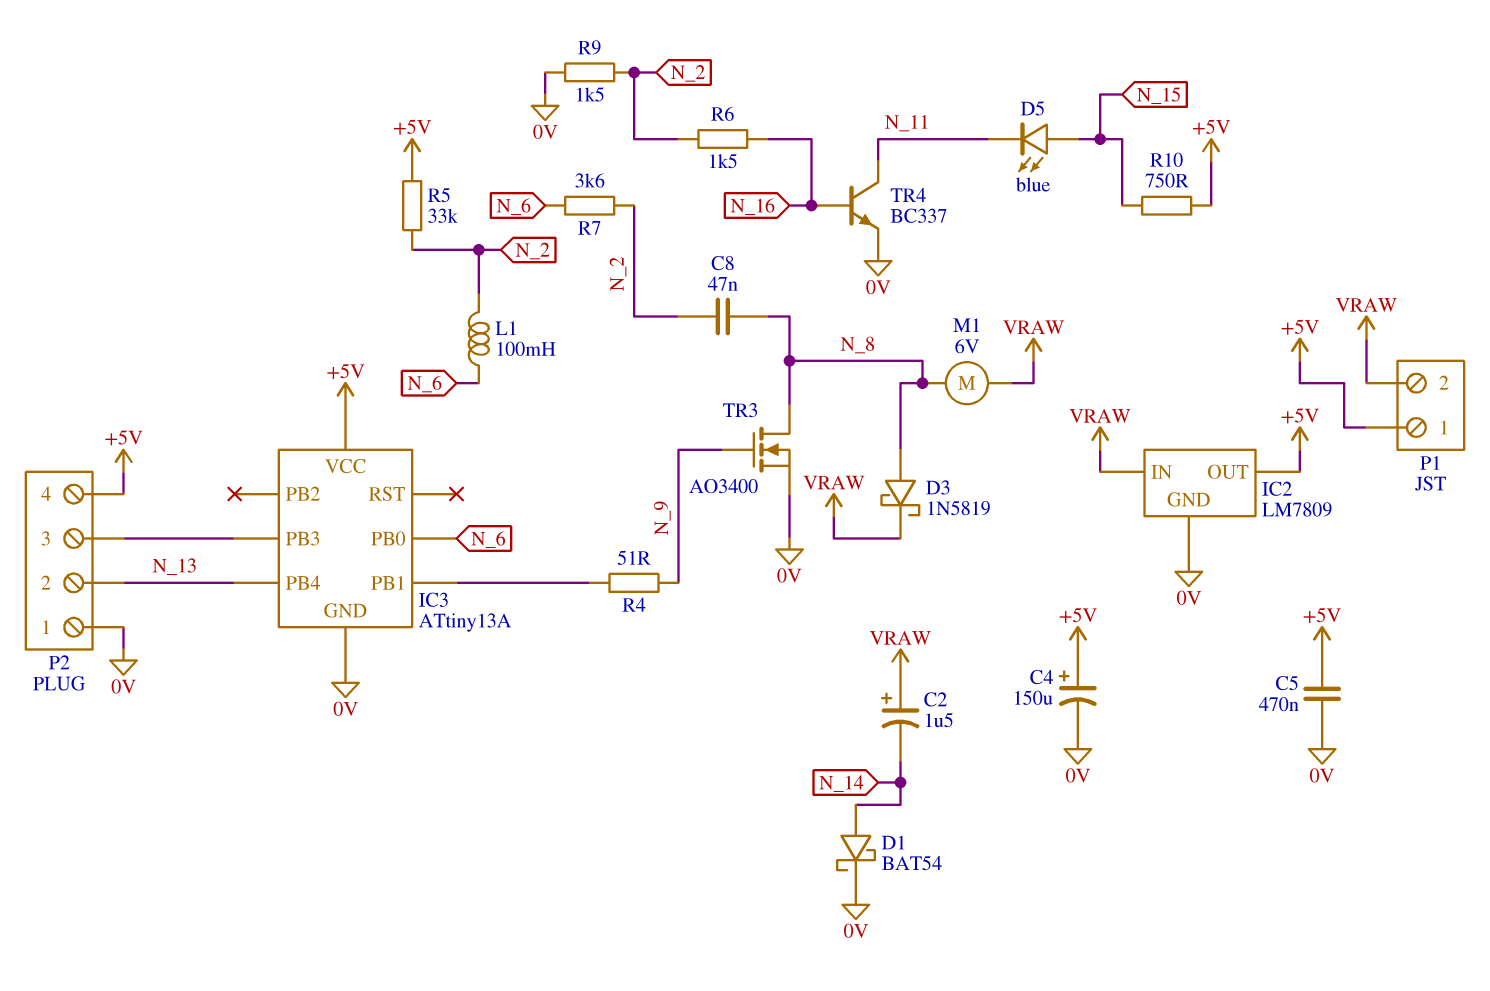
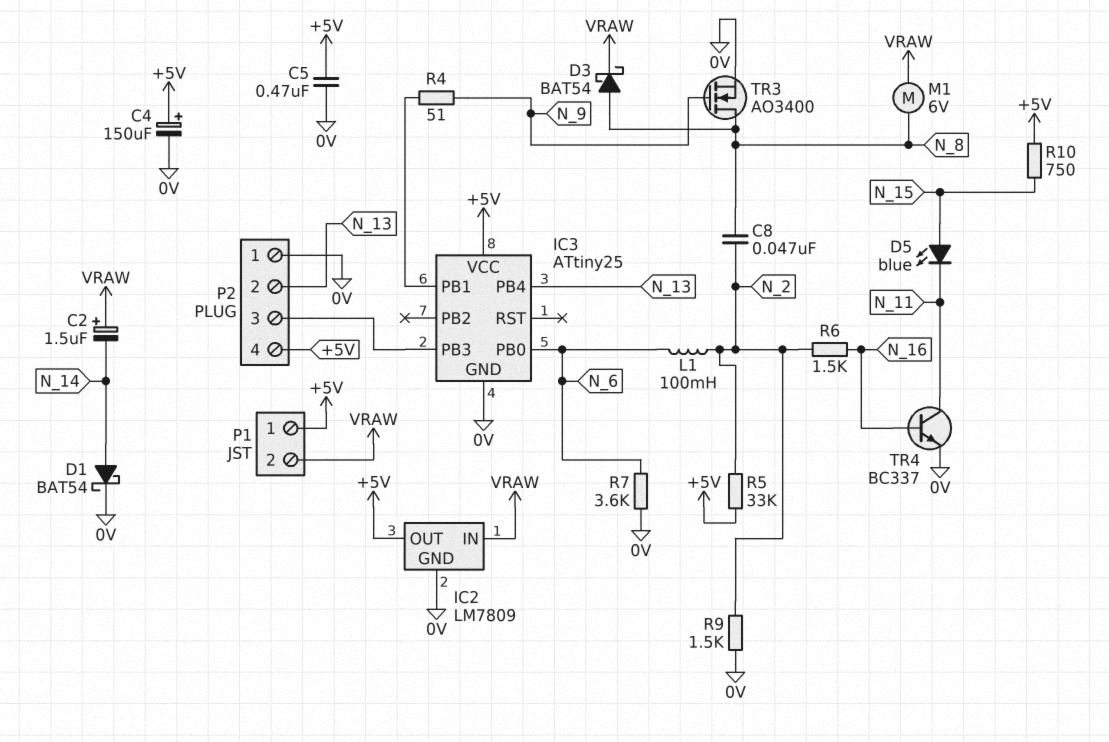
D3: schottky 1N5819 (A N_8, K VRAW) -> schottky BAT54 (A N_8, K VRAW)
IC3: ATtiny13A -> ATtiny25
R7: 3.6k (N_2, N_6) -> 3.6k (0V, N_6)

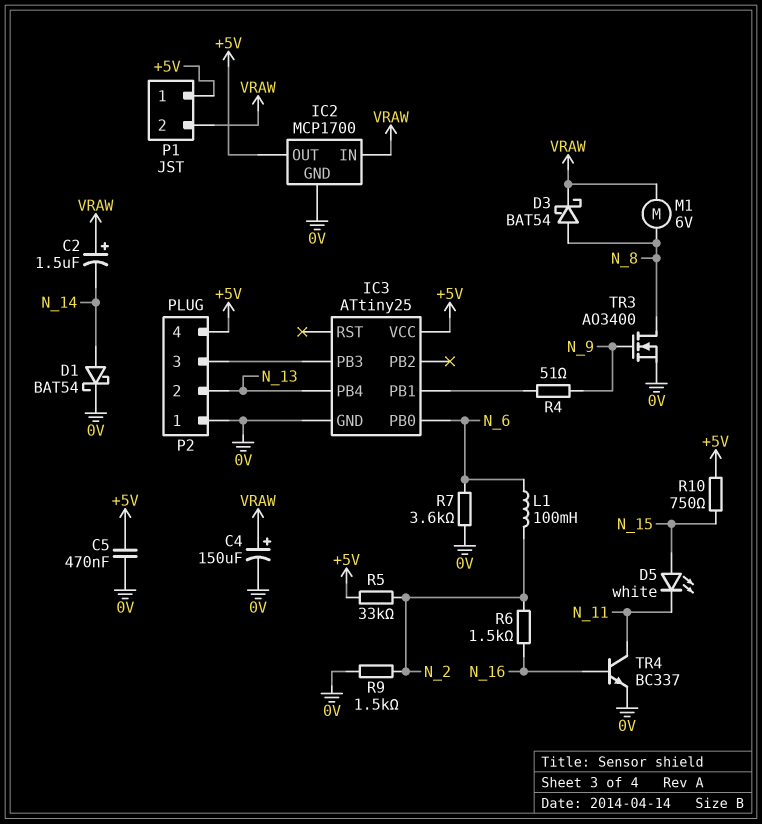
C4: 150uF (plus +5V, minus 0V) -> 150uF (plus VRAW, minus 0V)
C8: 47nF (N_2, N_8) -> none
D5: LED blue (A N_15, K N_11) -> LED white (A N_15, K N_11)
IC2: LM7809 -> MCP1700

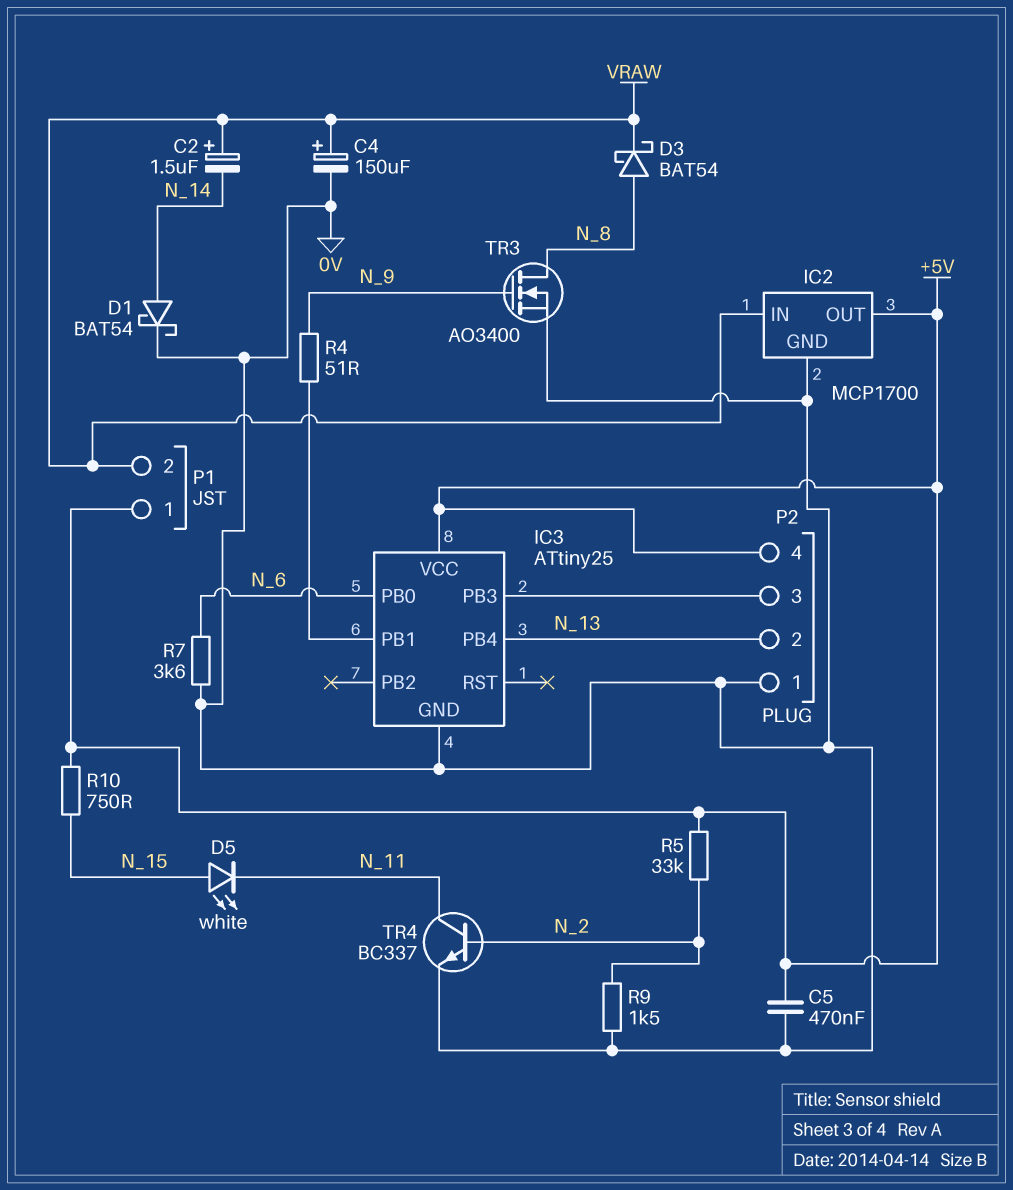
L1: 100mH (N_2, N_6) -> none
M1: motor 6V (N_8, VRAW) -> none
R6: 1.5k (N_2, N_16) -> none
TR4: NPN BC337 (B N_16, C N_11, E 0V) -> NPN BC337 (B N_2, C N_11, E 0V)

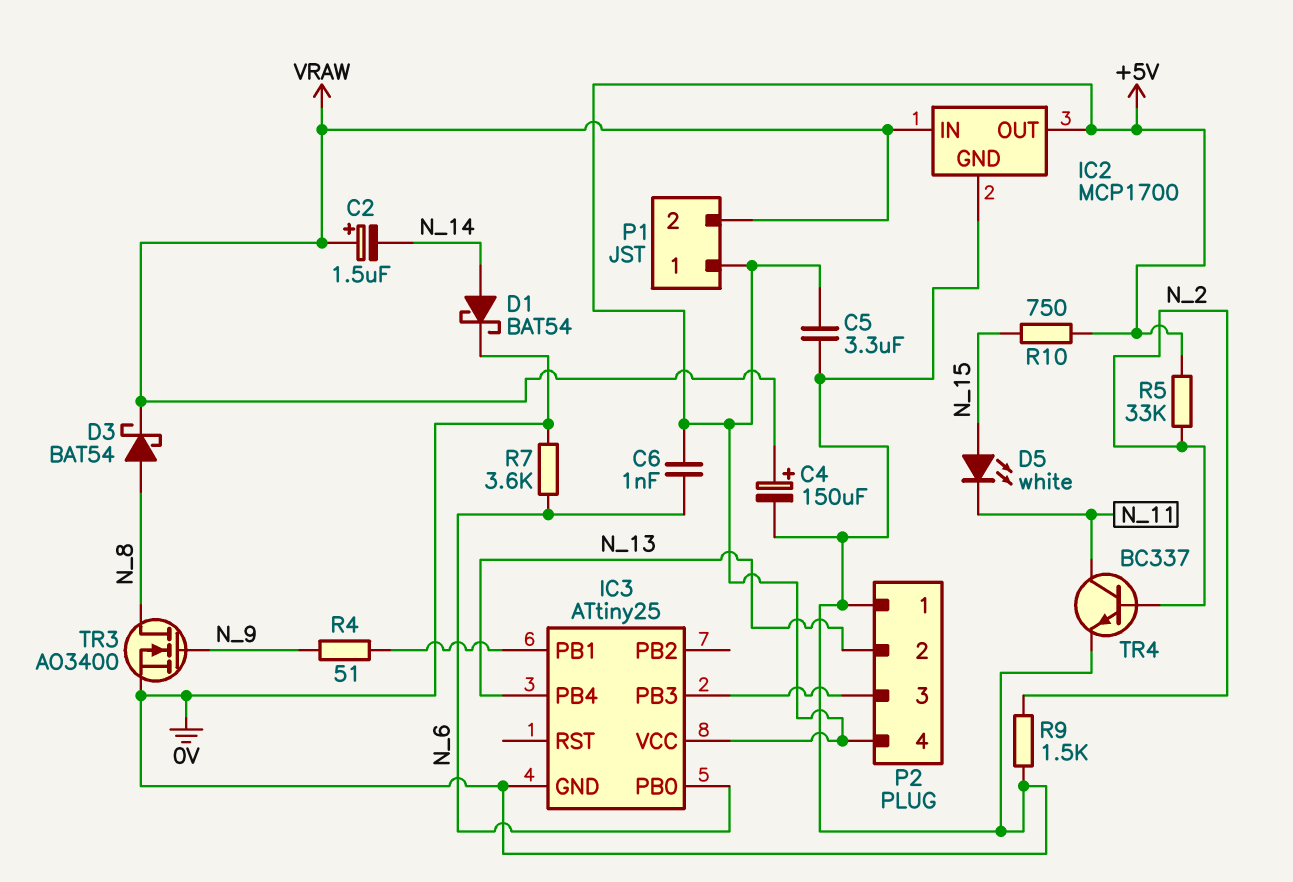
C5: 470nF (+5V, 0V) -> 3.3uF (+5V, 0V)
C6: none -> 1nF (+5V, N_6)

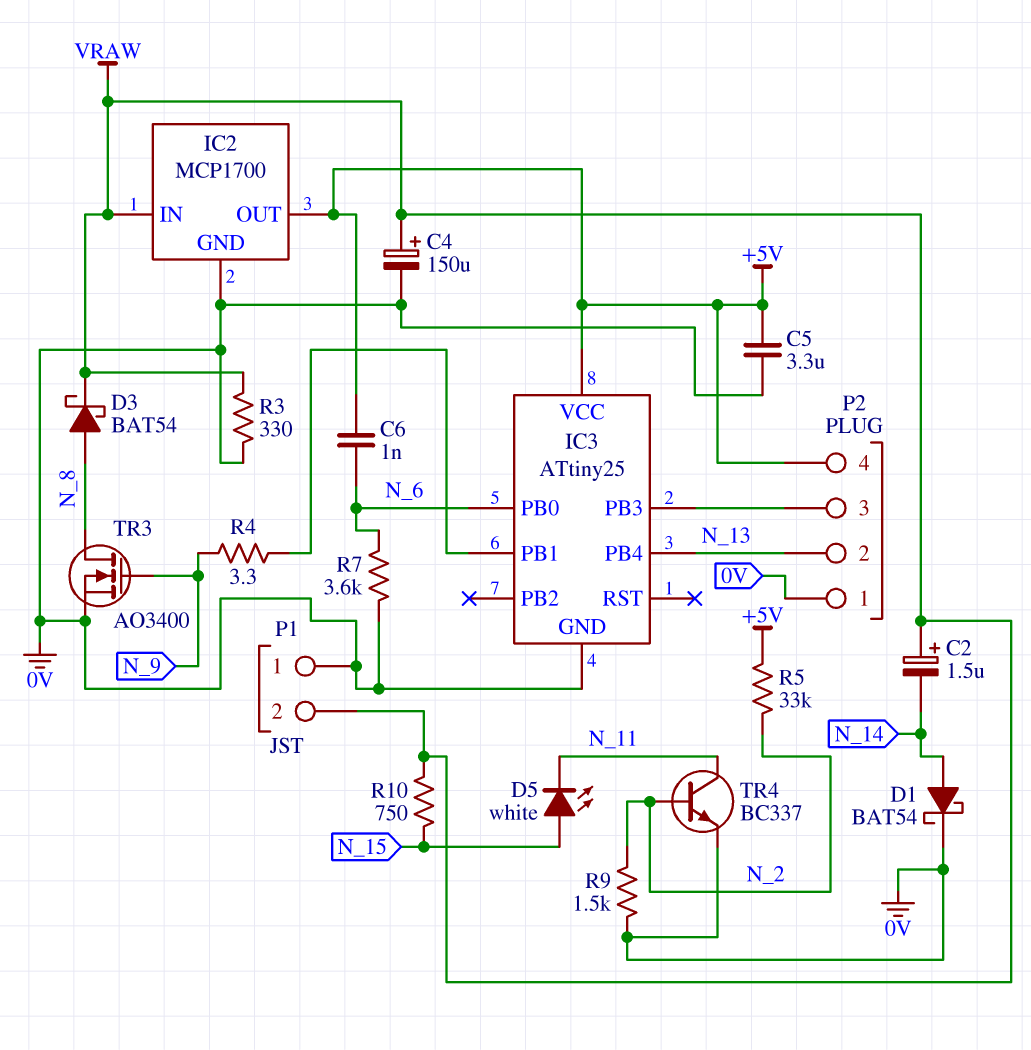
P1 pin 1: +5V -> 0V
R3: none -> 330 (0V, VRAW)
R4: 51 (IC3/PB1, N_9) -> 3.3 (IC3/PB1, N_9)
R10: 750 (+5V, N_15) -> 750 (N_15, VRAW)

